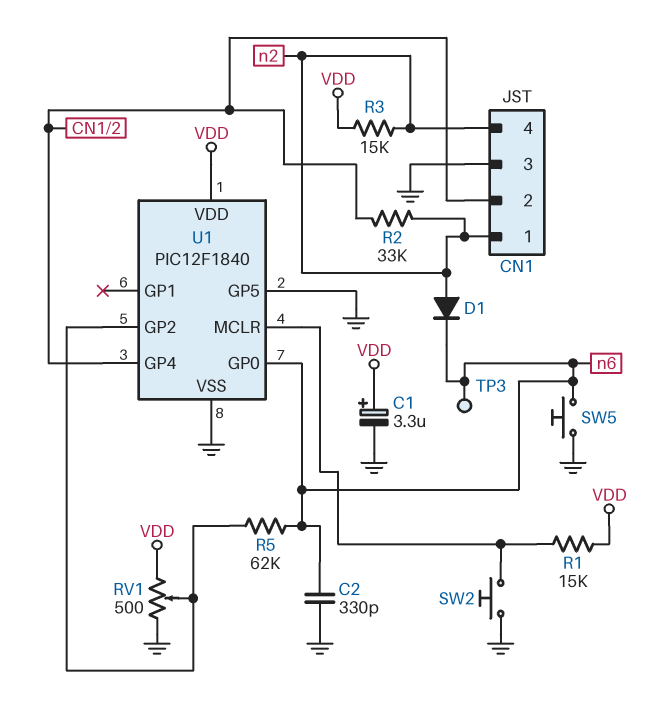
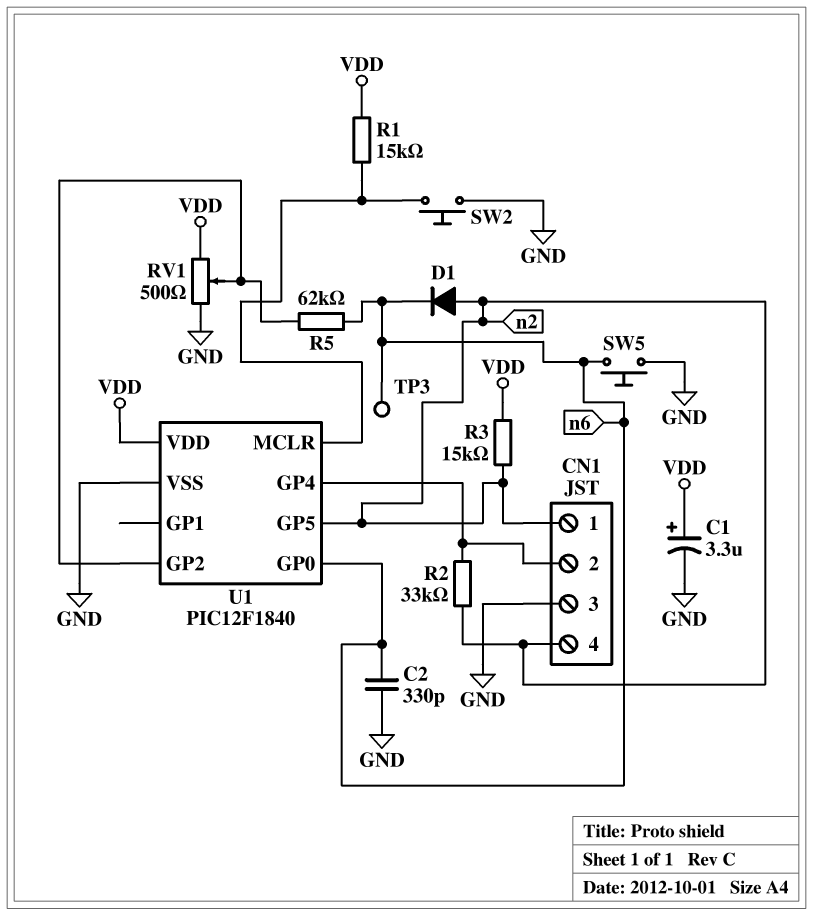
U1 pin GP5: GND -> n2

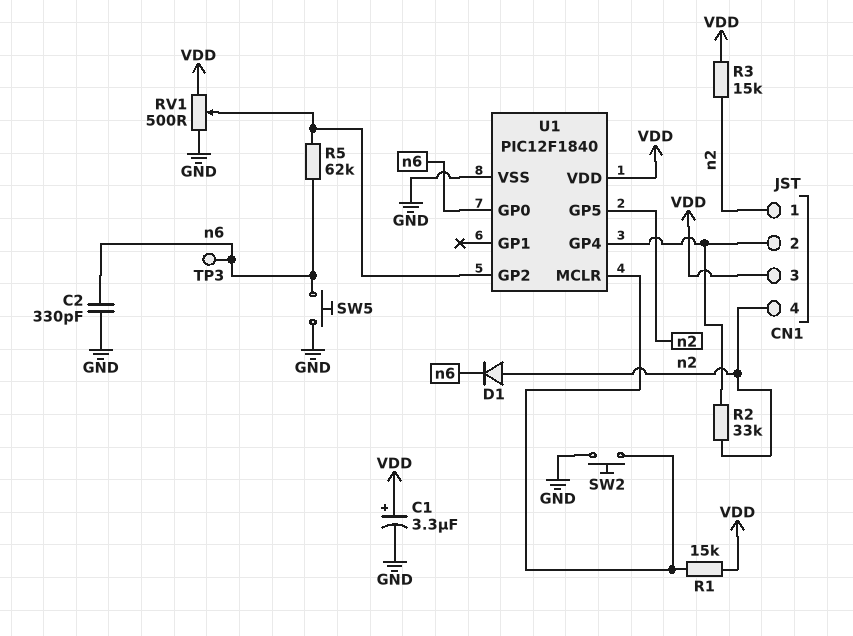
CN1 pin 3: GND -> VDD

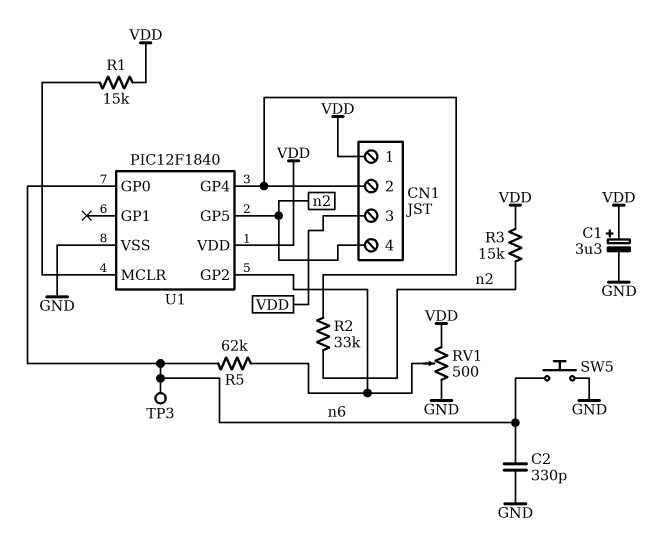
CN1 pin 1: n2 -> VDD
D1: diode (A n2, K n6) -> none
SW2: button (GND, U1/MCLR) -> none

